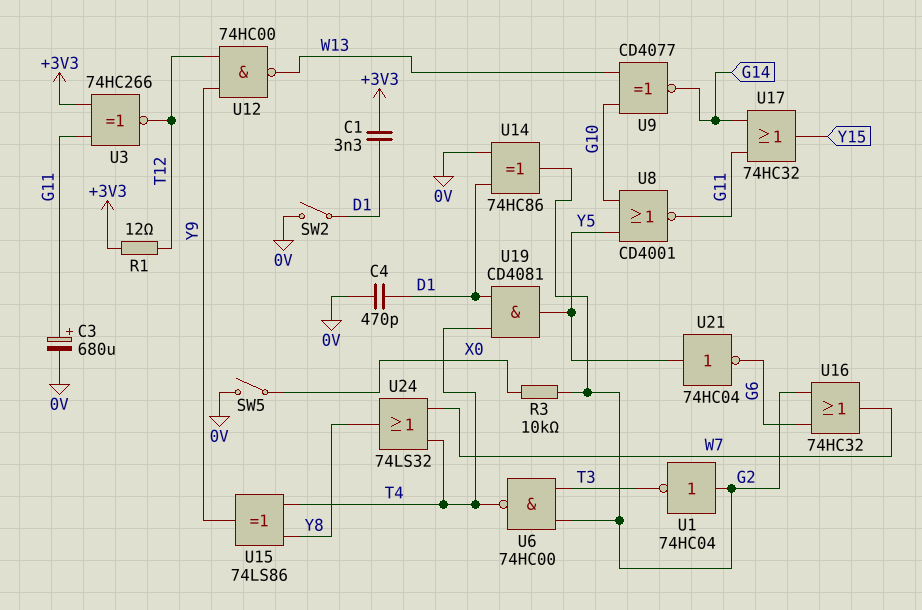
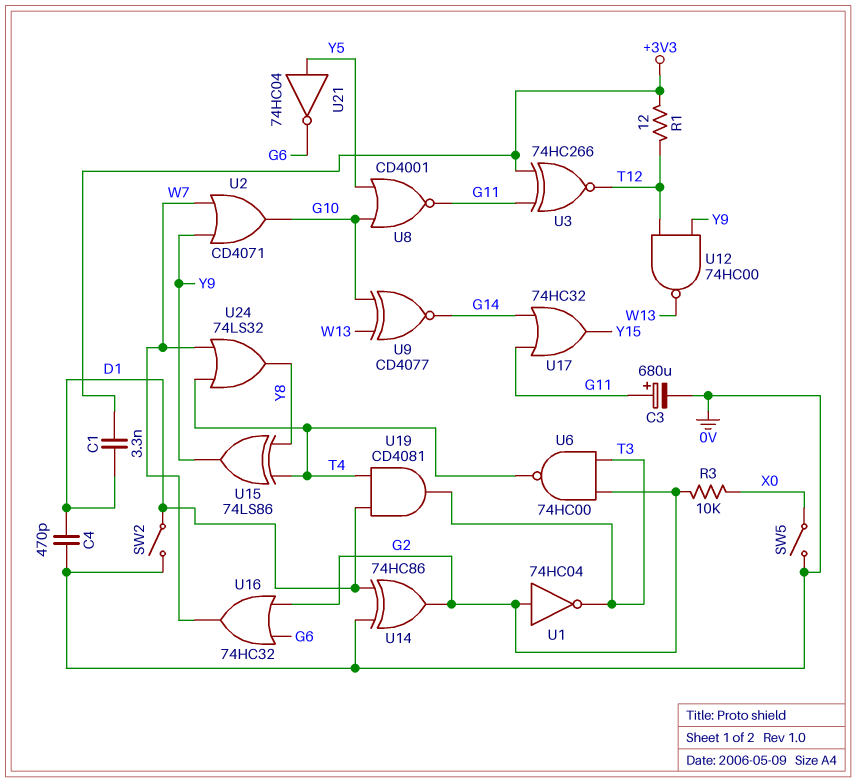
U2: none -> OR CD4071 (in W7, in Y9, out G10)
U19: AND CD4081 (in D1, in T4, out Y5) -> AND CD4081 (in D1, in T4, out T3)

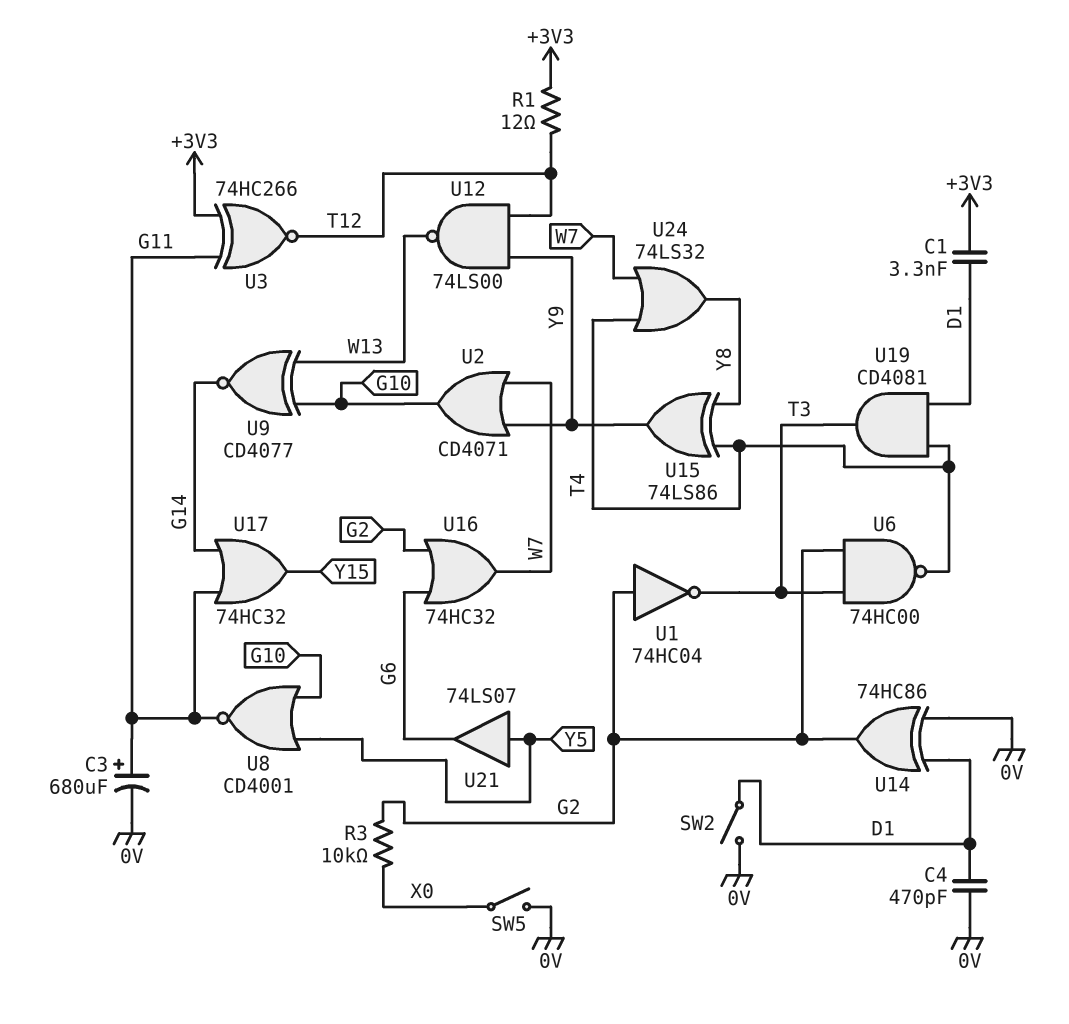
U12: NAND 74HC00 (in T12, in Y9, out W13) -> NAND 74LS00 (in T12, in Y9, out W13)
U21: NOT 74HC04 (in Y5, out G6) -> buffer 74LS07 (in Y5, out G6)

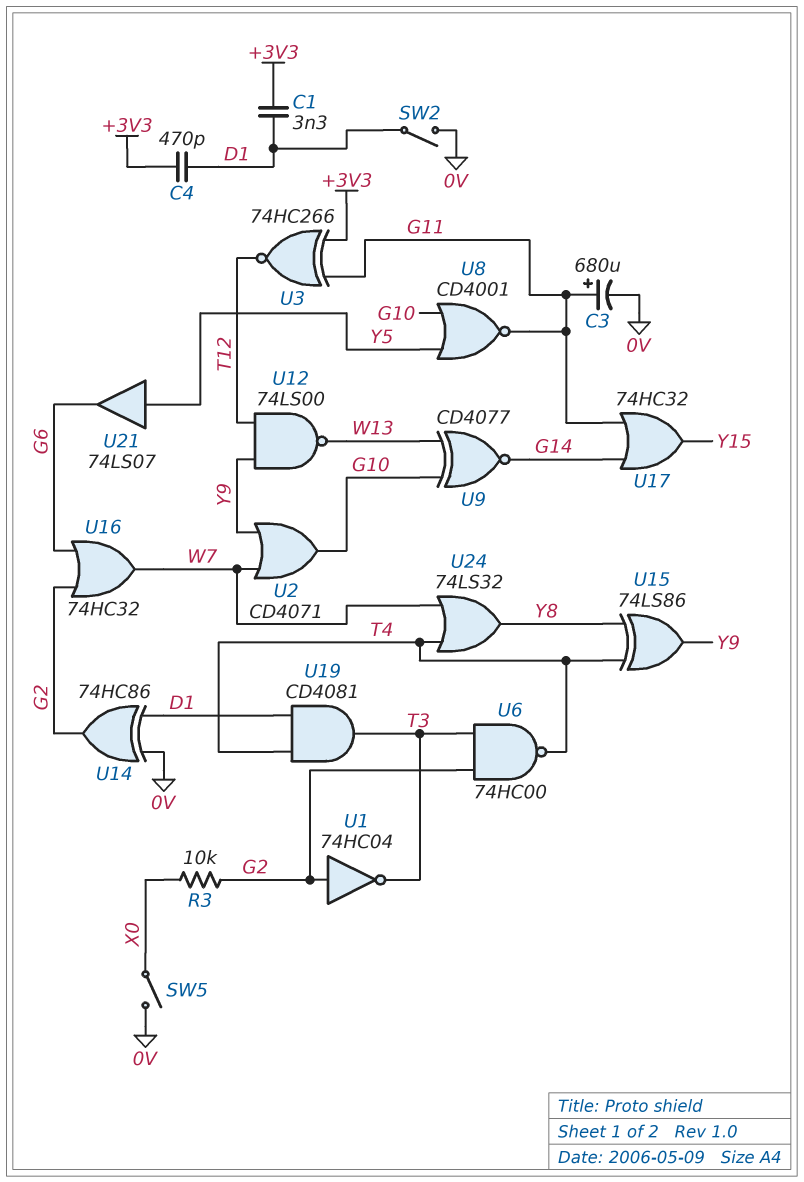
C4: 470pF (0V, D1) -> 470pF (+3V3, D1)
R1: 12 (+3V3, T12) -> none

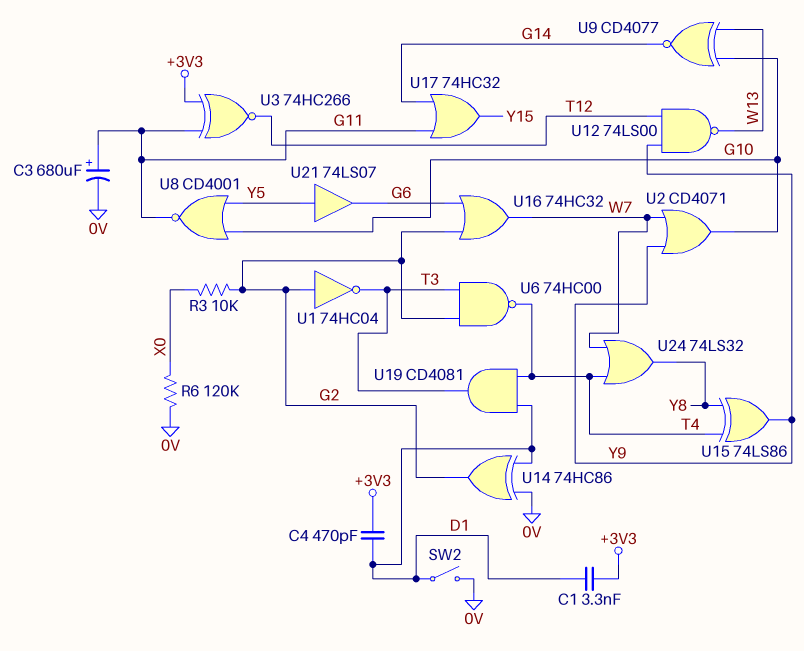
R6: none -> 120k (0V, X0)
SW5: switch (0V, X0) -> none

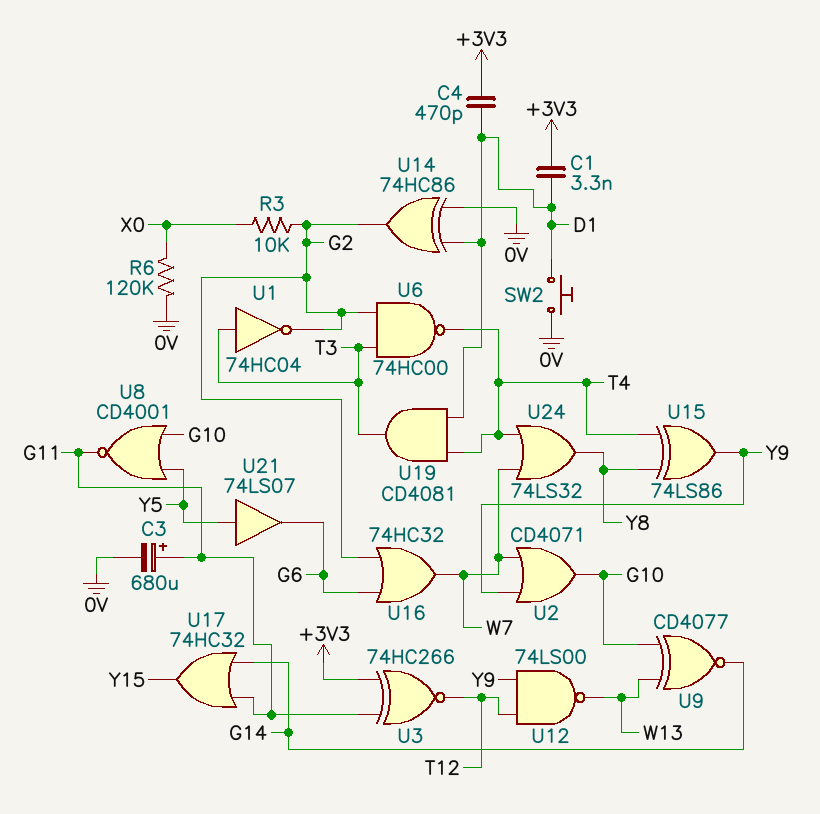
SW2: switch (0V, D1) -> button (0V, D1)
U1: NOT 74HC04 (in G2, out T3) -> NOT 74HC04 (in T3, out G2)

